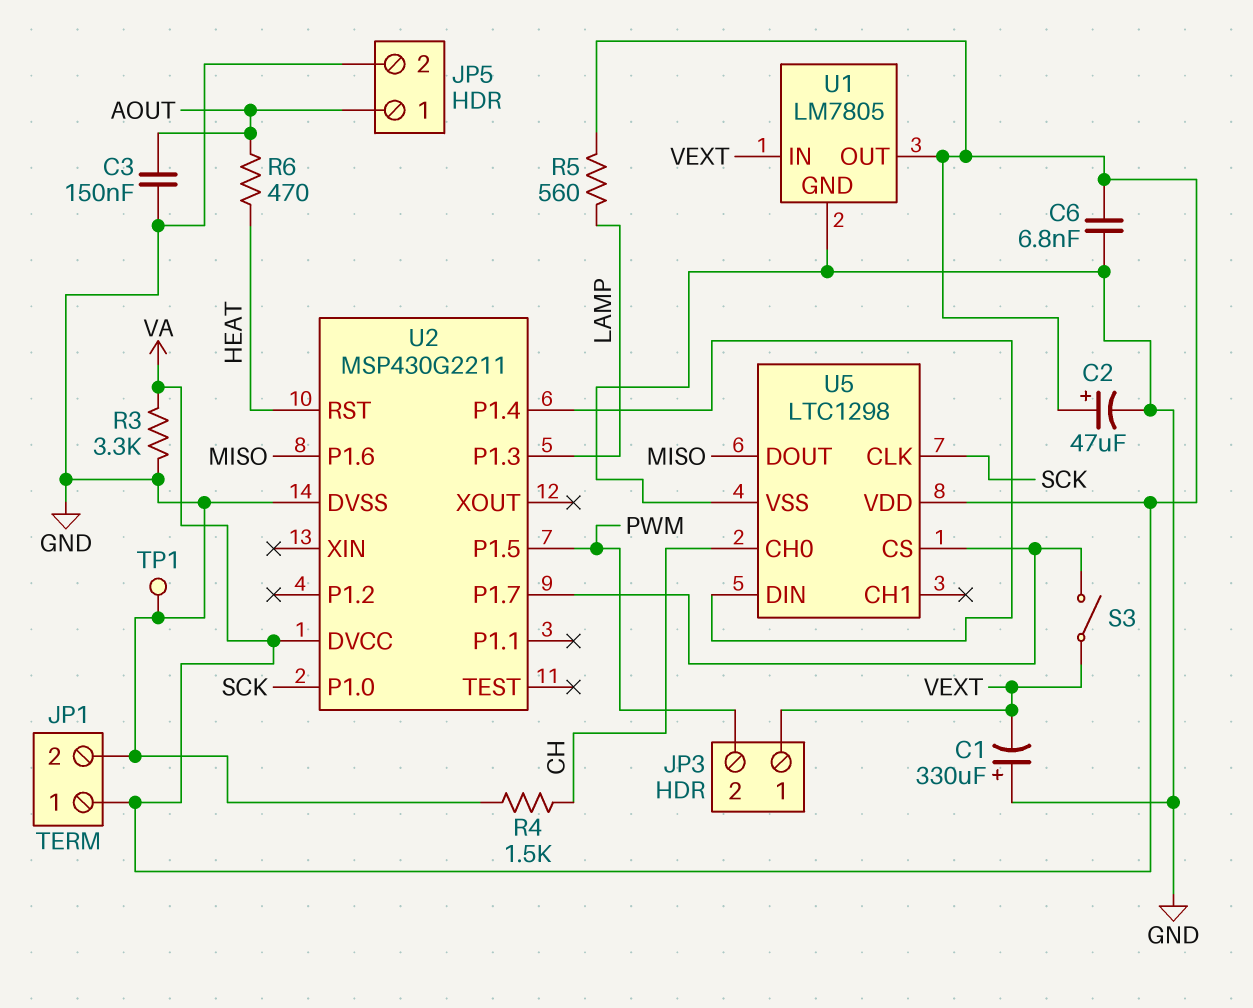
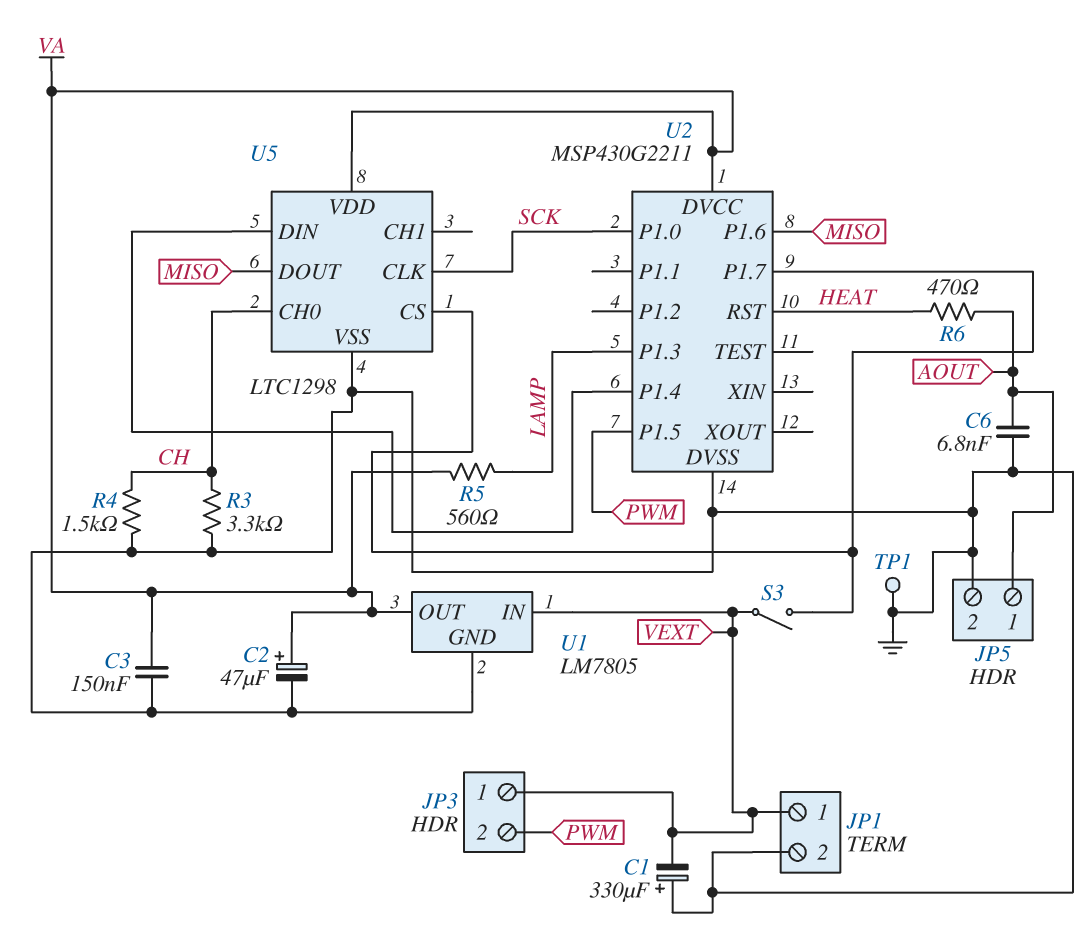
C3: 150nF (AOUT, GND) -> 150nF (GND, VA)
C6: 6.8nF (GND, VA) -> 6.8nF (AOUT, GND)
JP1 pin 1: VA -> VEXT
R3: 3.3k (GND, VA) -> 3.3k (CH, GND)

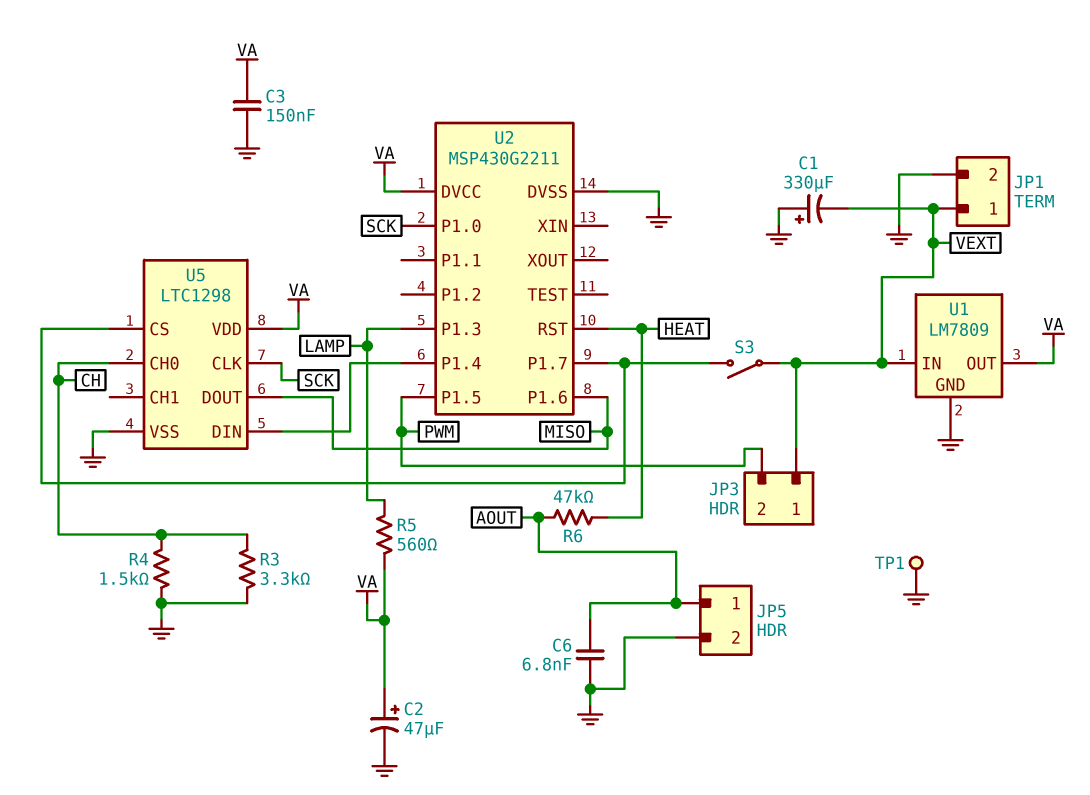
R6: 470 (AOUT, HEAT) -> 47k (AOUT, HEAT)
U1: LM7805 -> LM7809

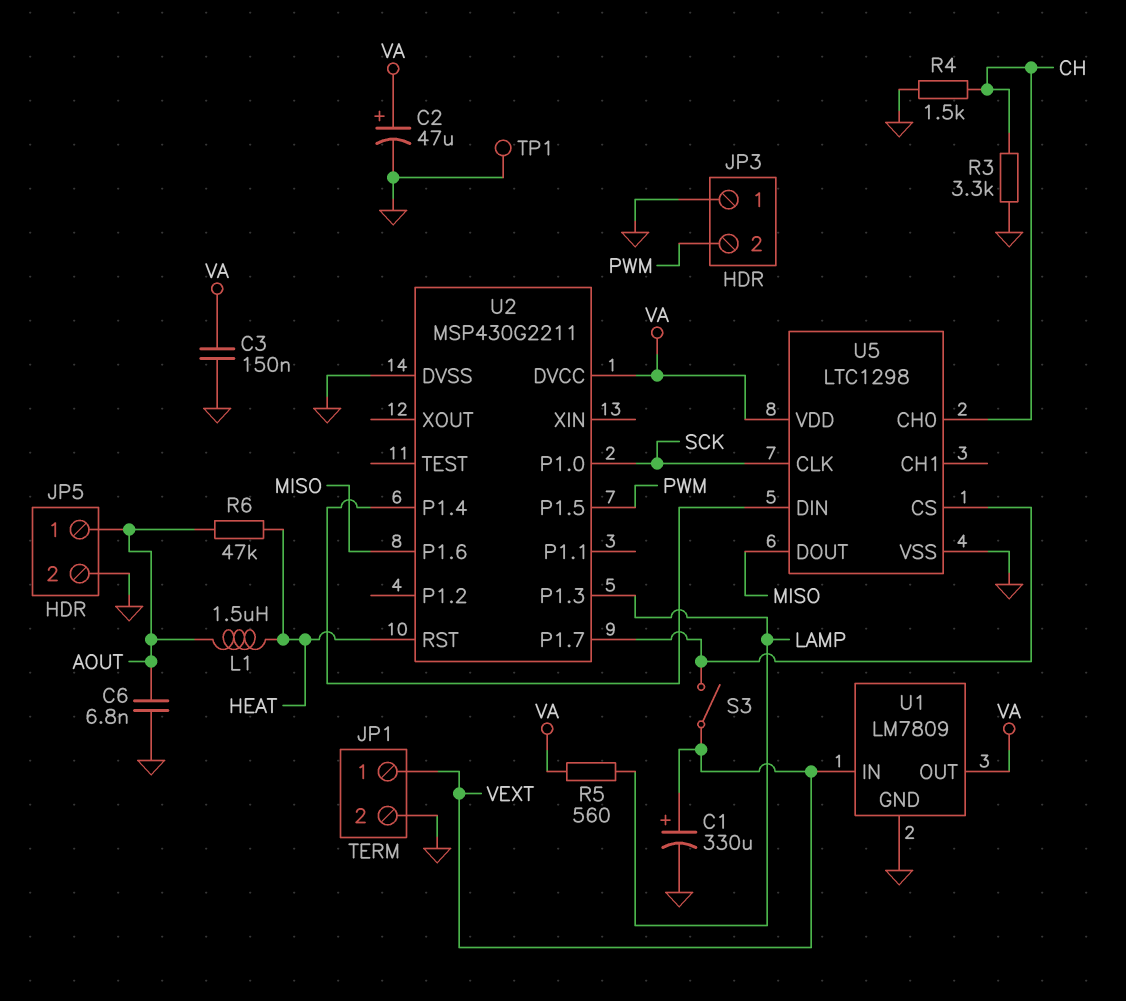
C1: 330uF (plus GND, minus VEXT) -> 330uF (plus VEXT, minus GND)
JP3 pin 1: VEXT -> GND
L1: none -> 1.5uH (AOUT, HEAT)

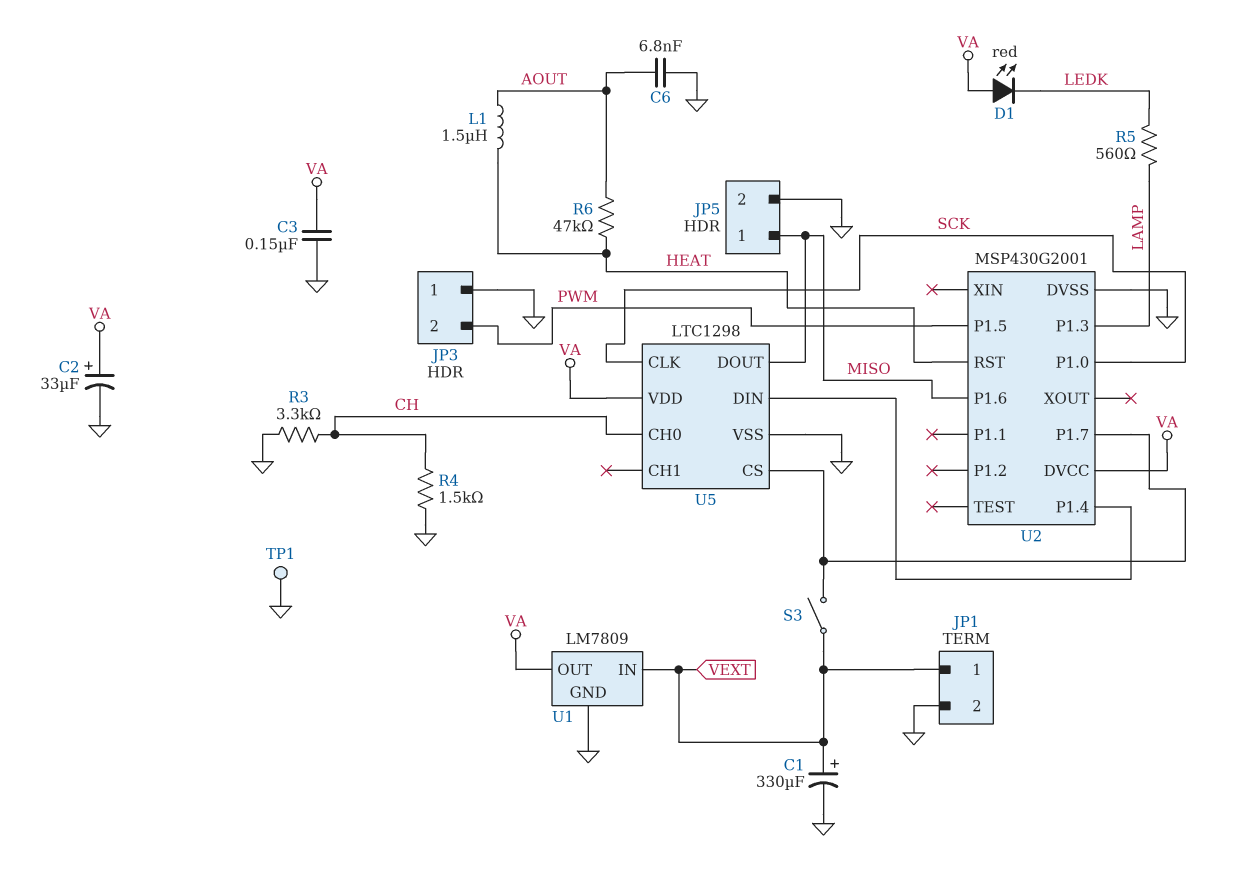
C2: 47uF (plus VA, minus GND) -> 33uF (plus VA, minus GND)
D1: none -> LED red (A VA, K LEDK)
JP5 pin 1: AOUT -> MISO
R5: 560 (LAMP, VA) -> 560 (LAMP, LEDK)
U2: MSP430G2211 -> MSP430G2001

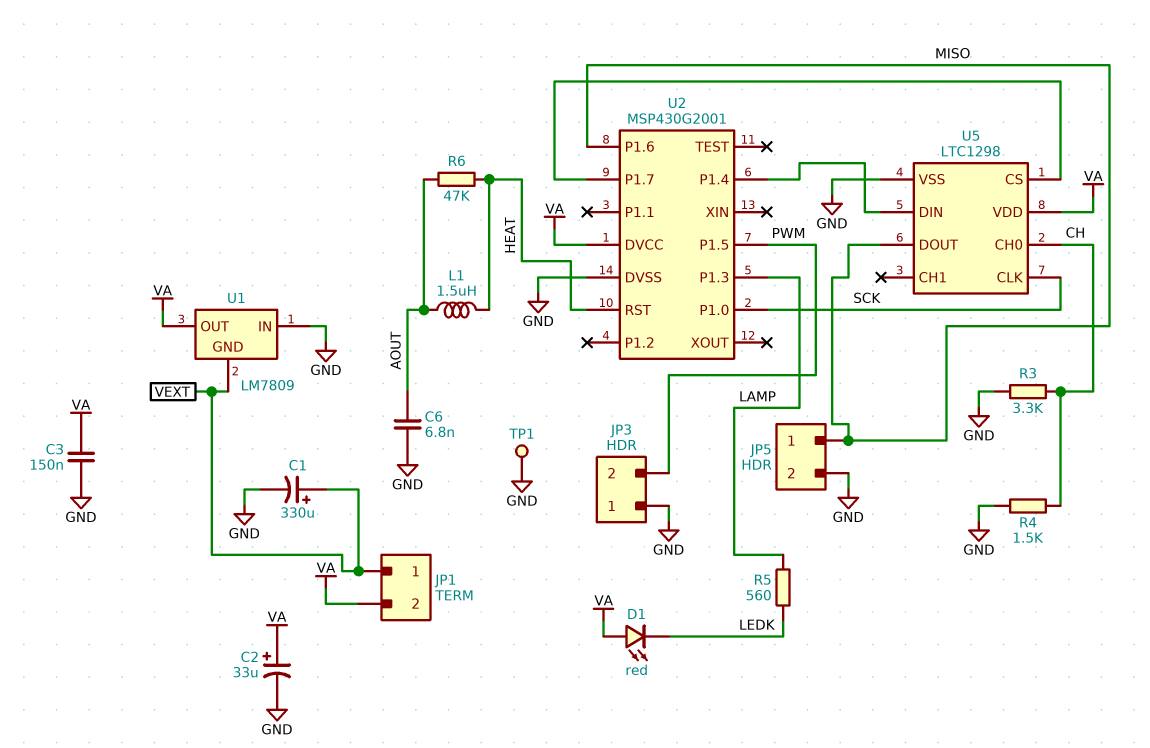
JP1 pin 2: GND -> VA
S3: switch (U2/P1.7, VEXT) -> none
U1 pin GND: GND -> VEXT
U1 pin IN: VEXT -> GND

